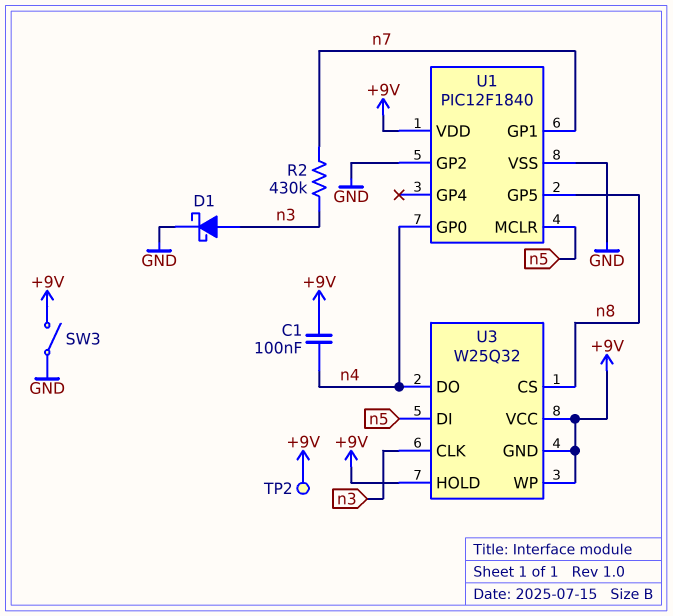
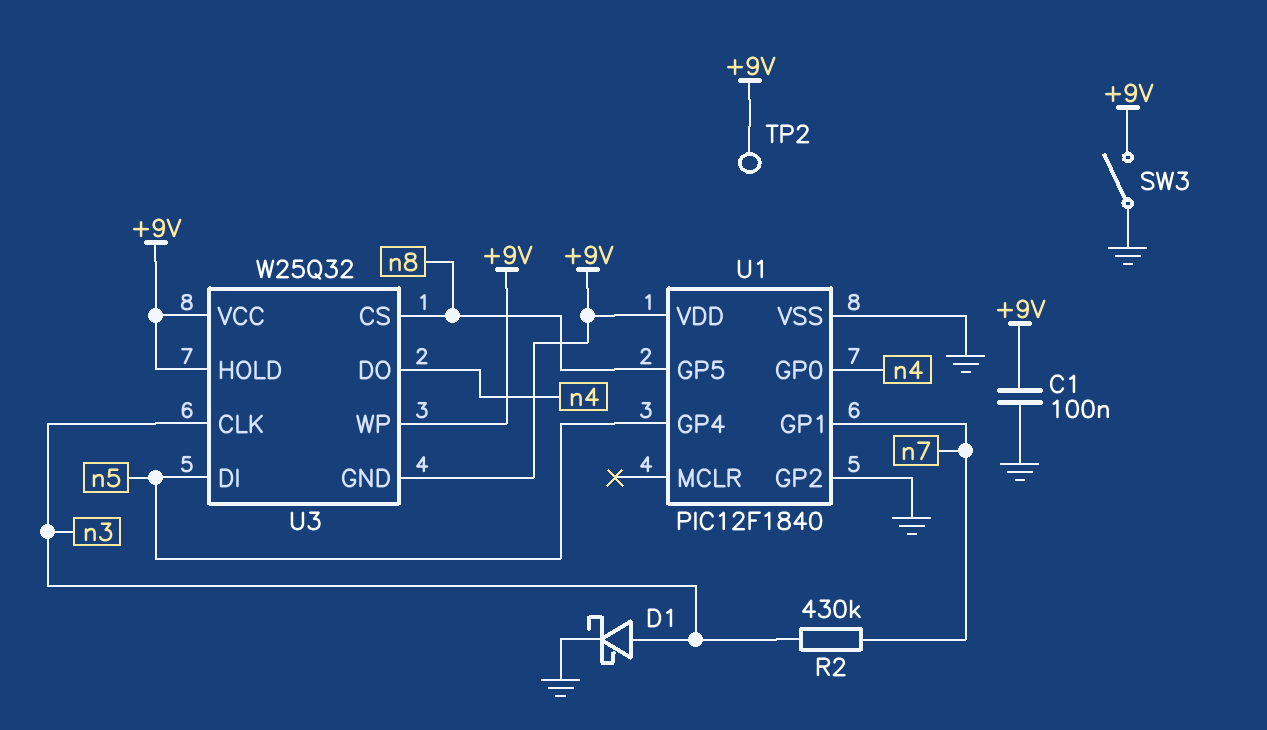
C1: 100nF (+9V, n4) -> 100nF (+9V, GND)
U1 pin GP4: none -> n5
U1 pin MCLR: n5 -> none

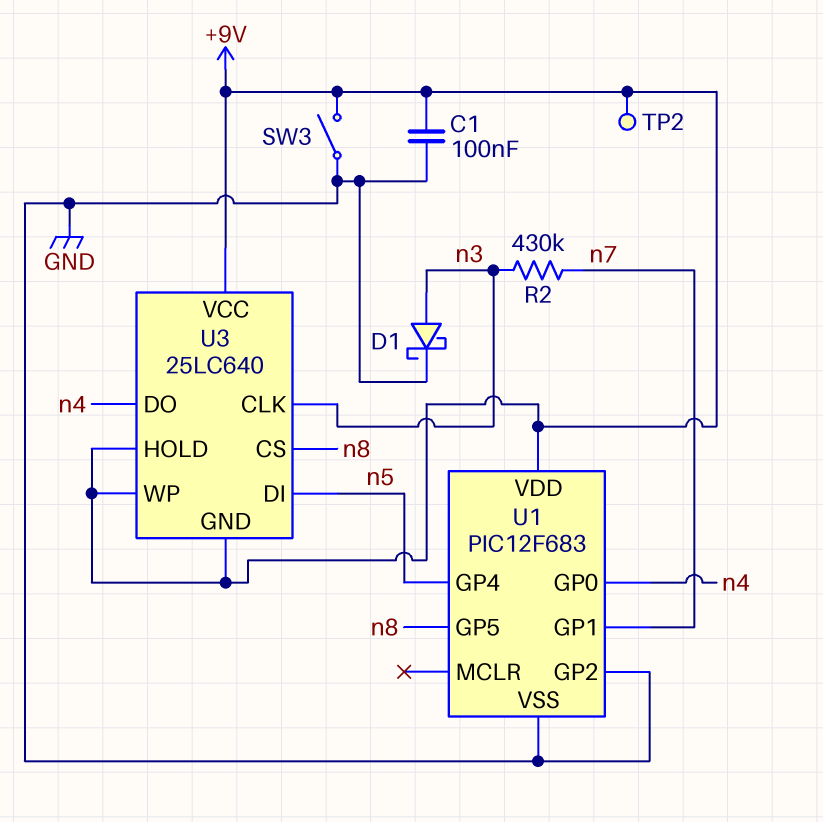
U1: PIC12F1840 -> PIC12F683
U3: W25Q32 -> 25LC640

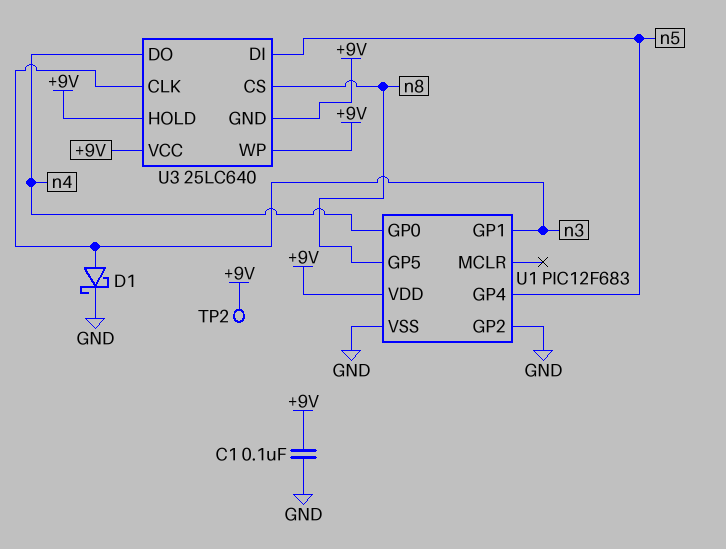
R2: 430k (n3, n7) -> none
SW3: switch (+9V, GND) -> none
U1 pin GP1: n7 -> n3

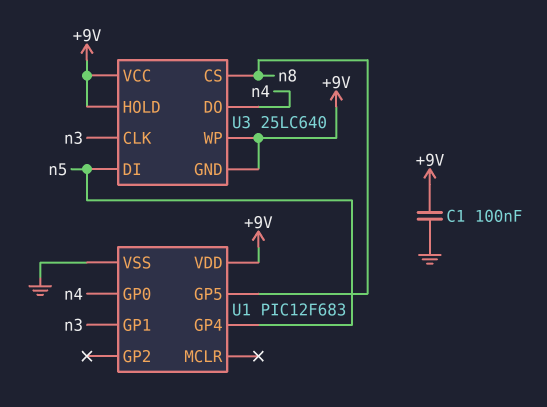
D1: schottky (A n3, K GND) -> none
TP2: test point (+9V) -> none
U1 pin GP2: GND -> none

